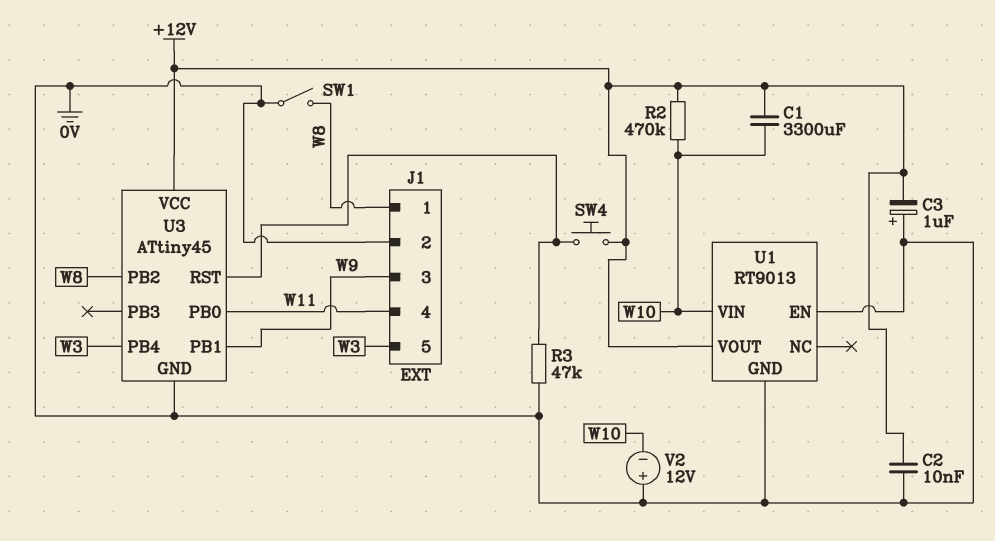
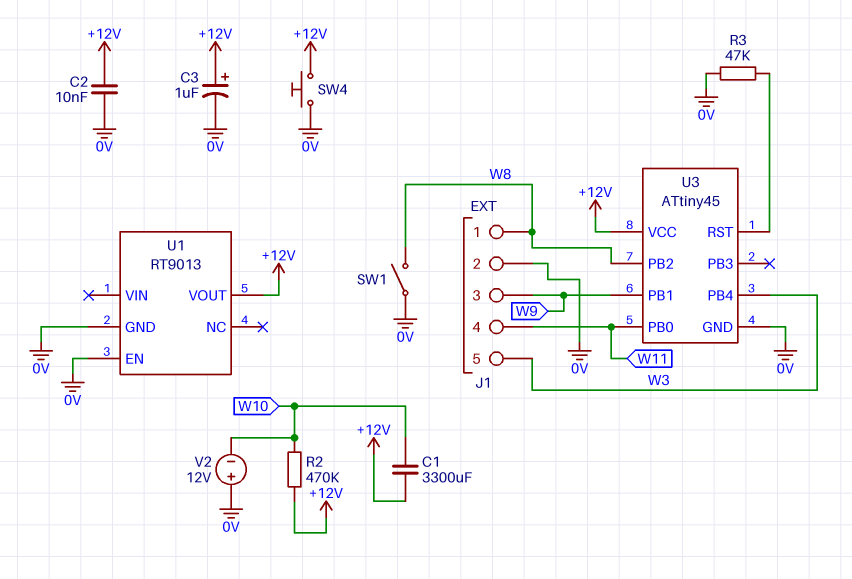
C3: 1uF (plus 0V, minus +12V) -> 1uF (plus +12V, minus 0V)
SW4: button (+12V, U3/RST) -> button (+12V, 0V)
U1 pin VIN: W10 -> none

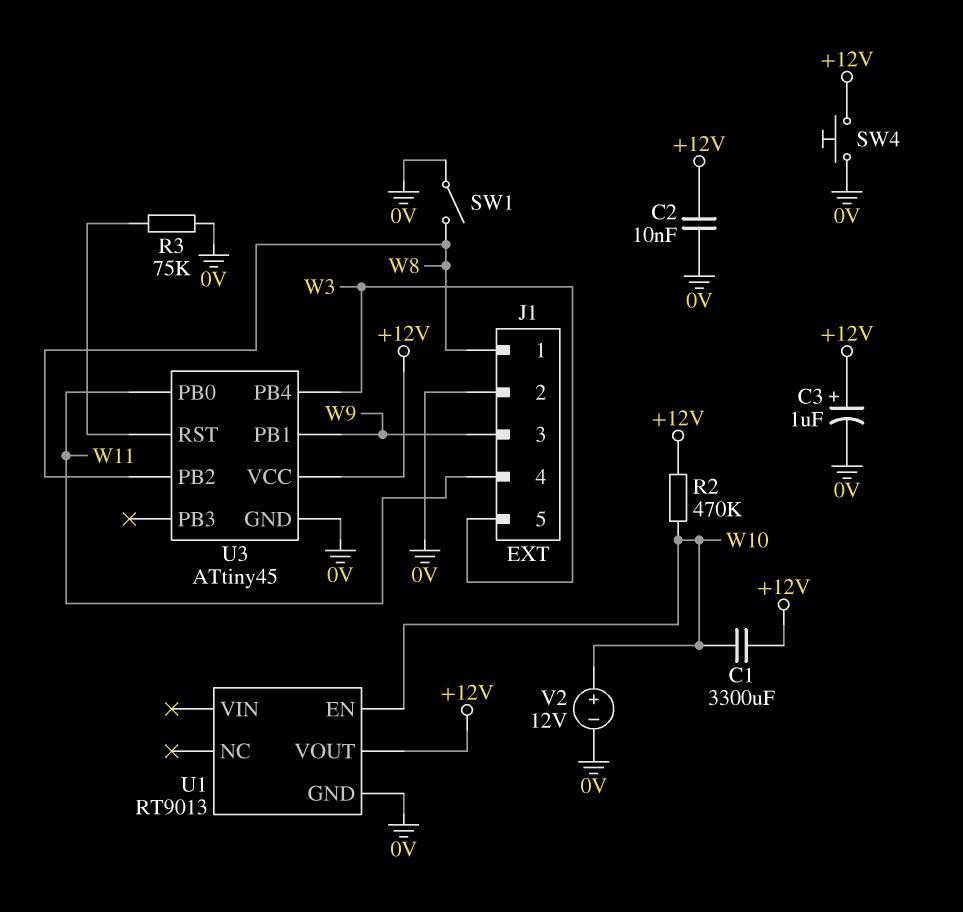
R3: 47k (0V, U3/RST) -> 75k (0V, U3/RST)
U1 pin EN: 0V -> W10
V2: 12V (plus 0V, minus W10) -> 12V (plus W10, minus 0V)

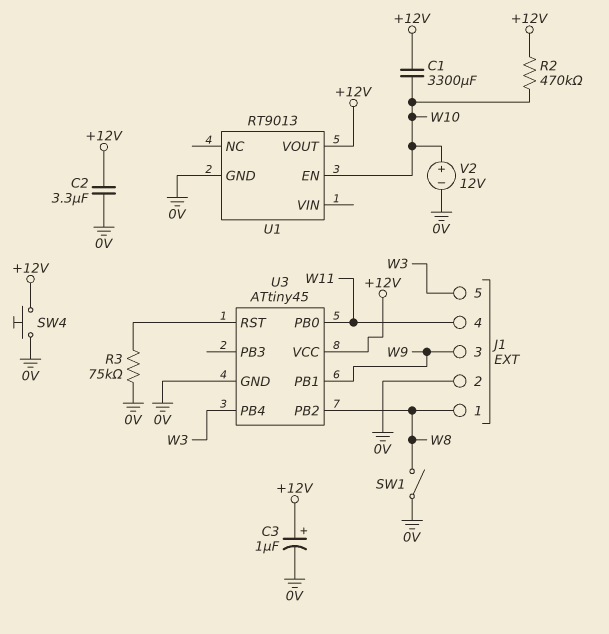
C2: 10nF (+12V, 0V) -> 3.3uF (+12V, 0V)

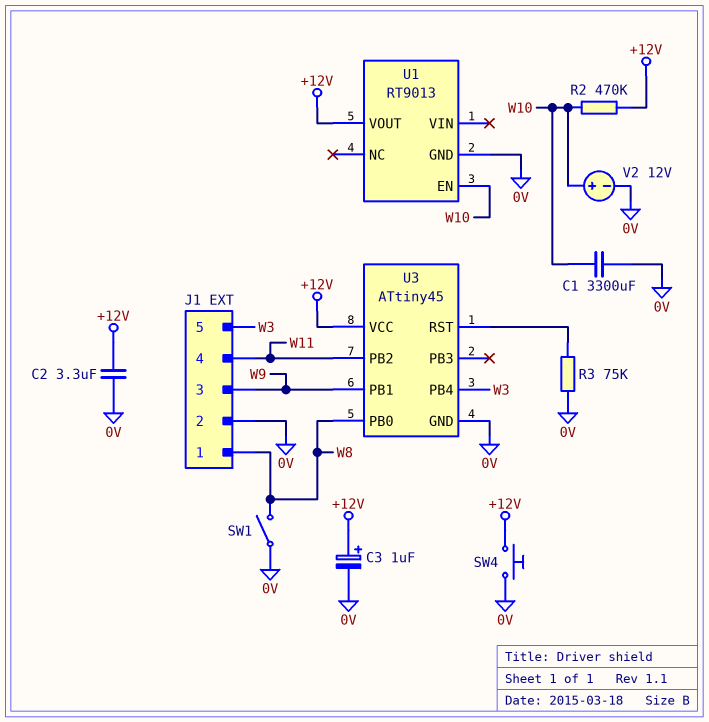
C1: 3300uF (+12V, W10) -> 3300uF (0V, W10)
U3 pin PB0: W11 -> W8
U3 pin PB2: W8 -> W11

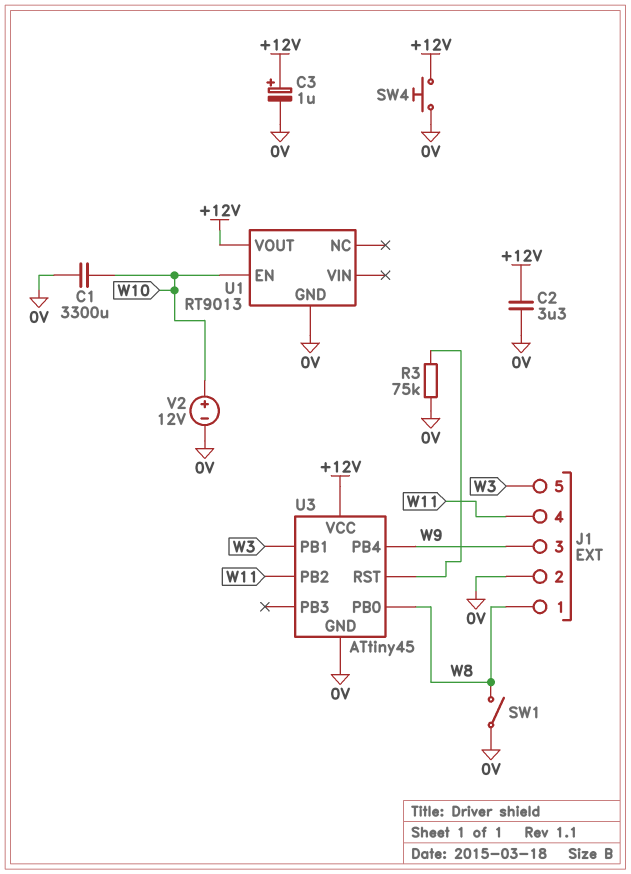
R2: 470k (+12V, W10) -> none
U3 pin PB1: W9 -> W3
U3 pin PB4: W3 -> W9

